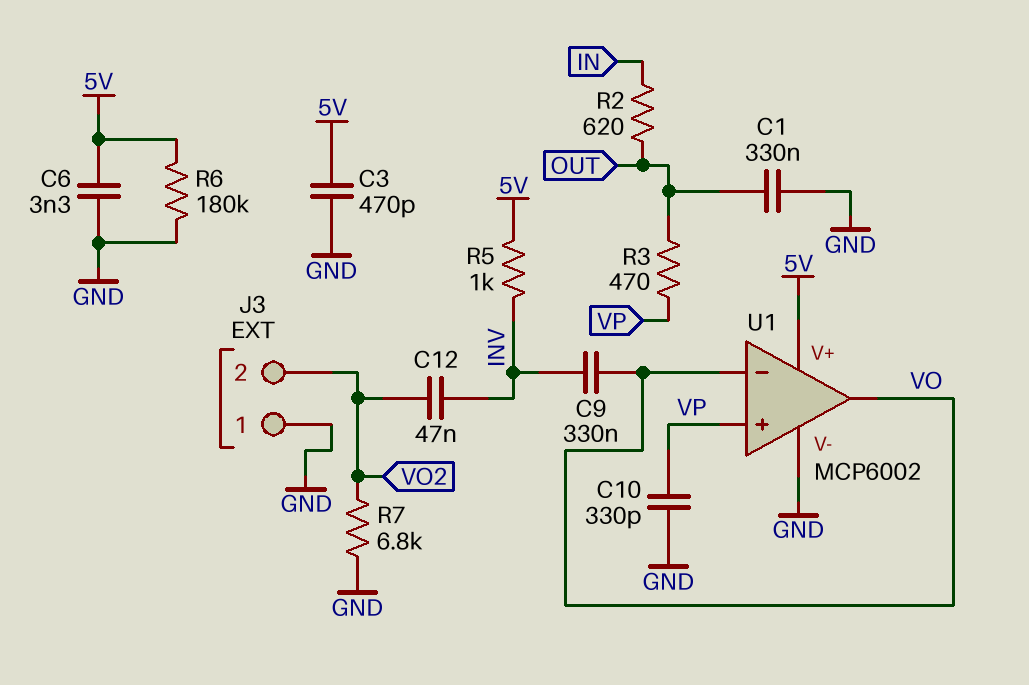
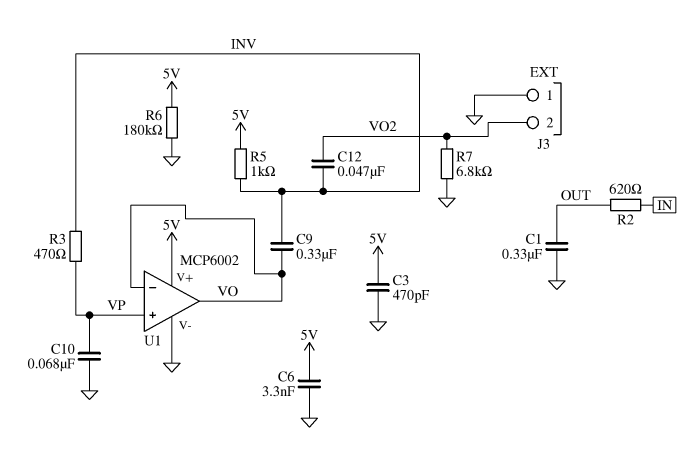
C10: 330pF (GND, VP) -> 68nF (GND, VP)
R3: 470 (OUT, VP) -> 470 (INV, VP)

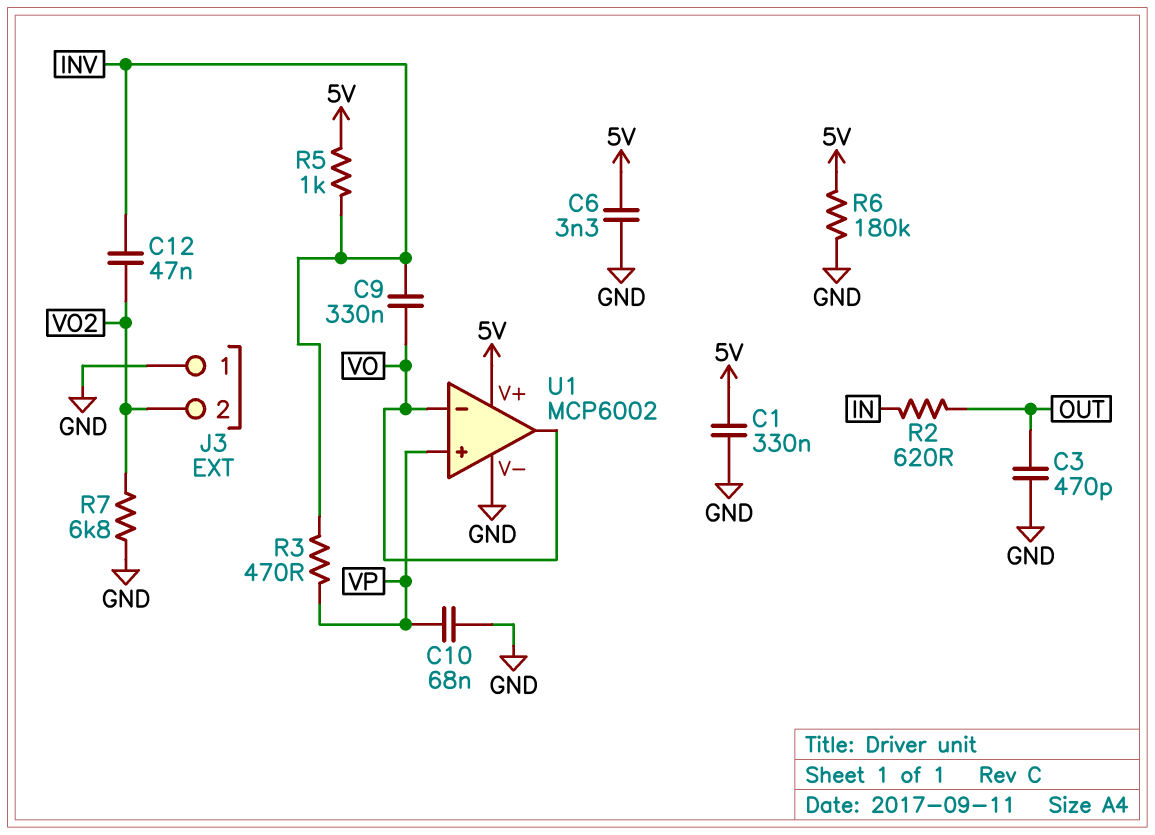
C1: 330nF (GND, OUT) -> 330nF (5V, GND)
C3: 470pF (5V, GND) -> 470pF (GND, OUT)

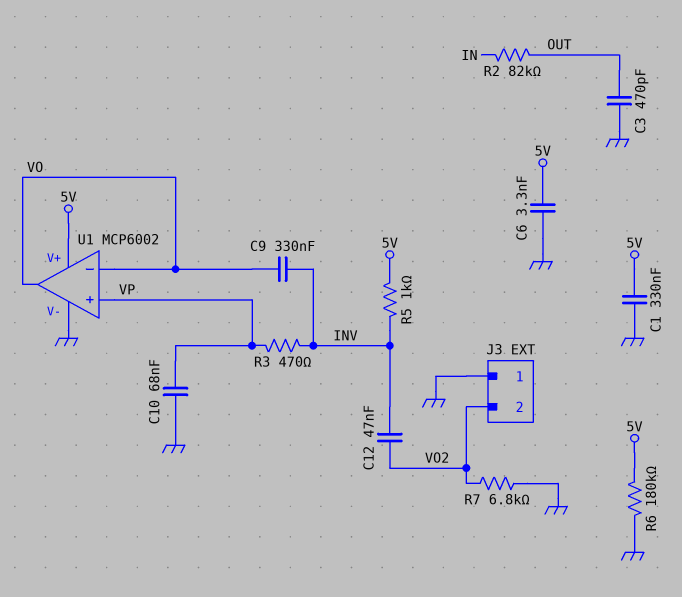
R2: 620 (IN, OUT) -> 82k (IN, OUT)

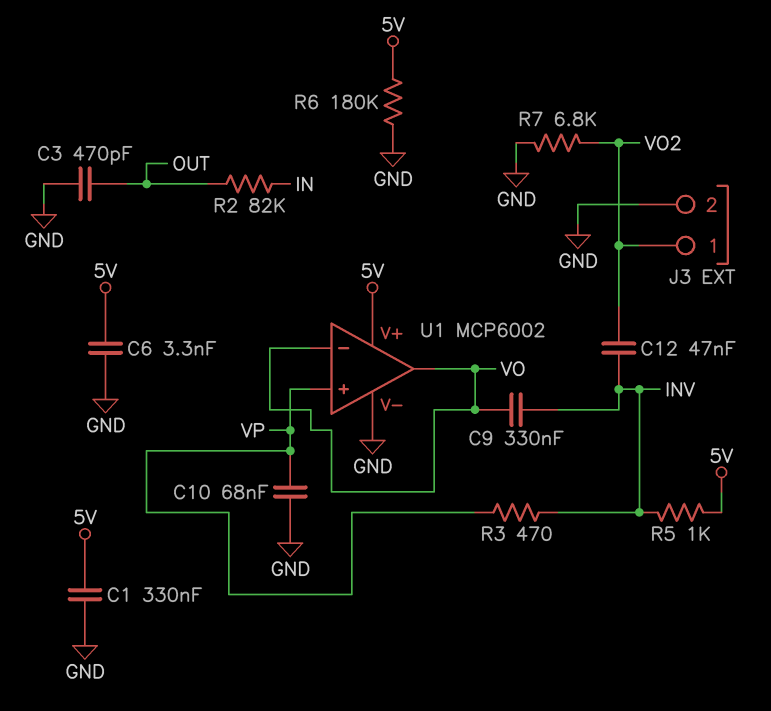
J3 pin 1: GND -> VO2
J3 pin 2: VO2 -> GND

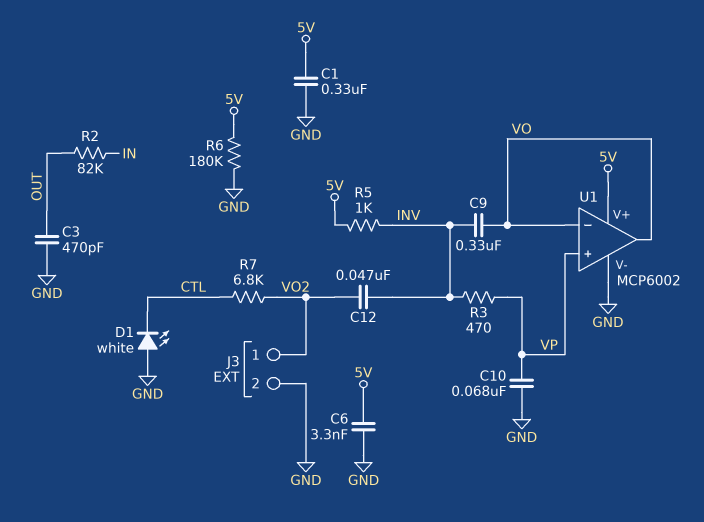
D1: none -> LED white (A GND, K CTL)
R7: 6.8k (GND, VO2) -> 6.8k (CTL, VO2)

